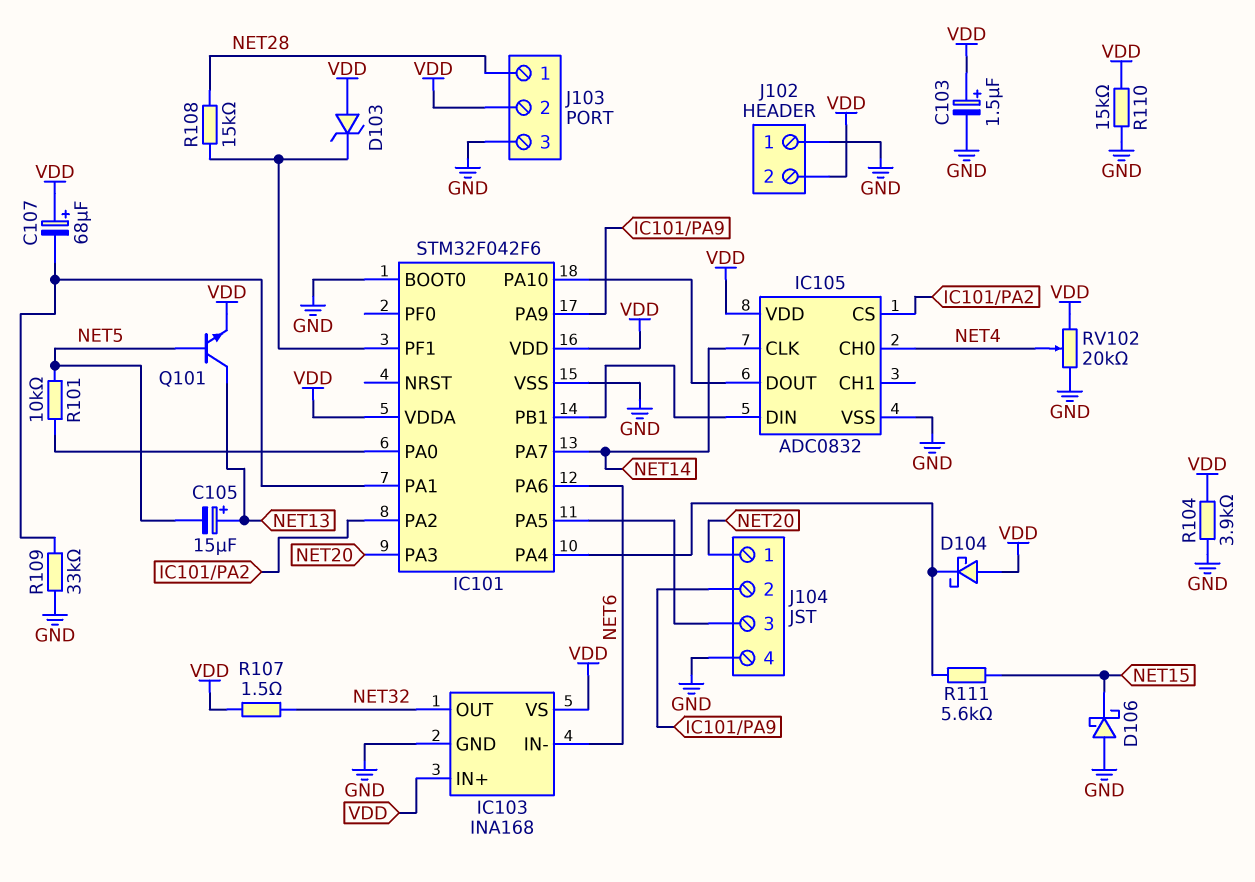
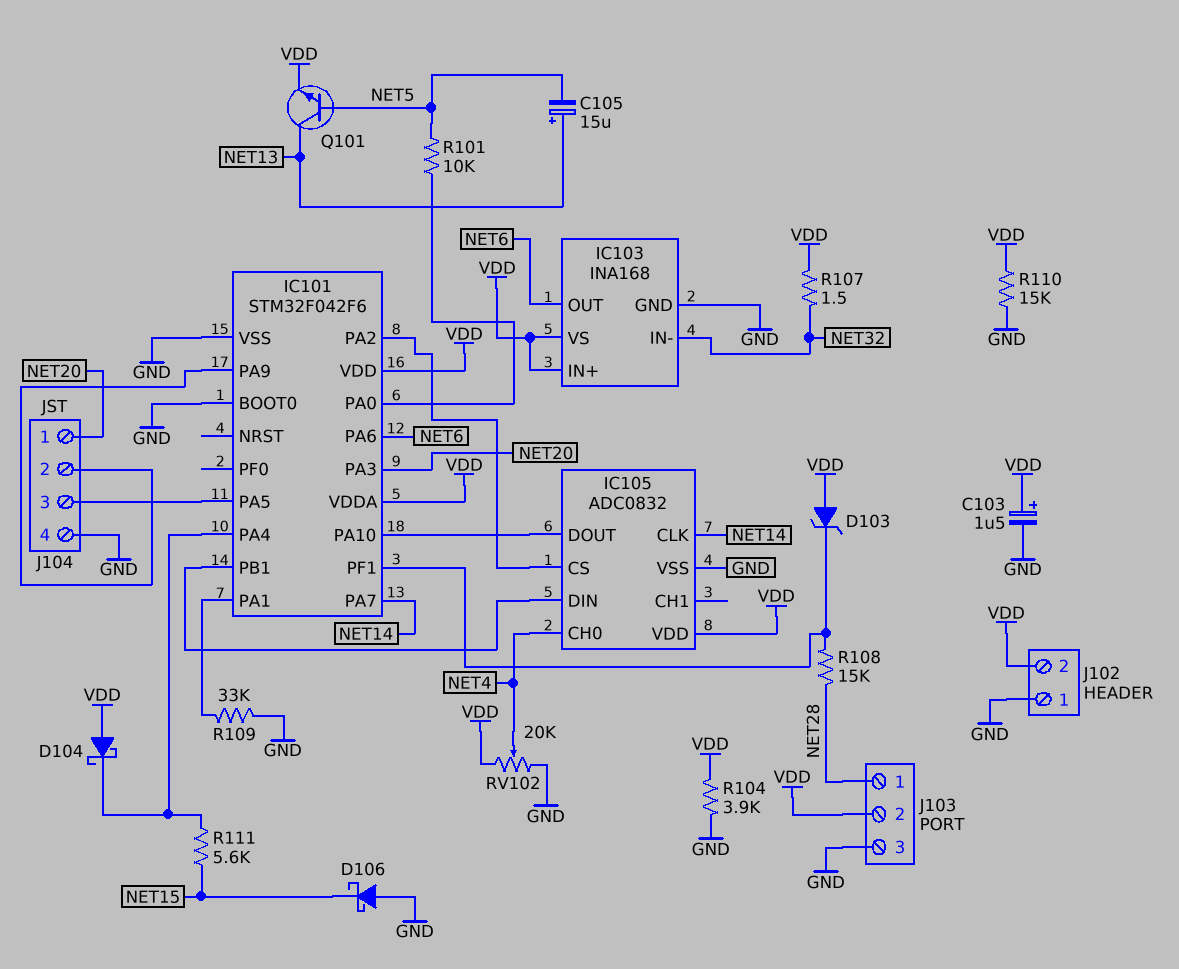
C107: 68uF (plus VDD, minus IC101/PA1) -> none
IC103 pin IN-: NET6 -> NET32
IC103 pin OUT: NET32 -> NET6

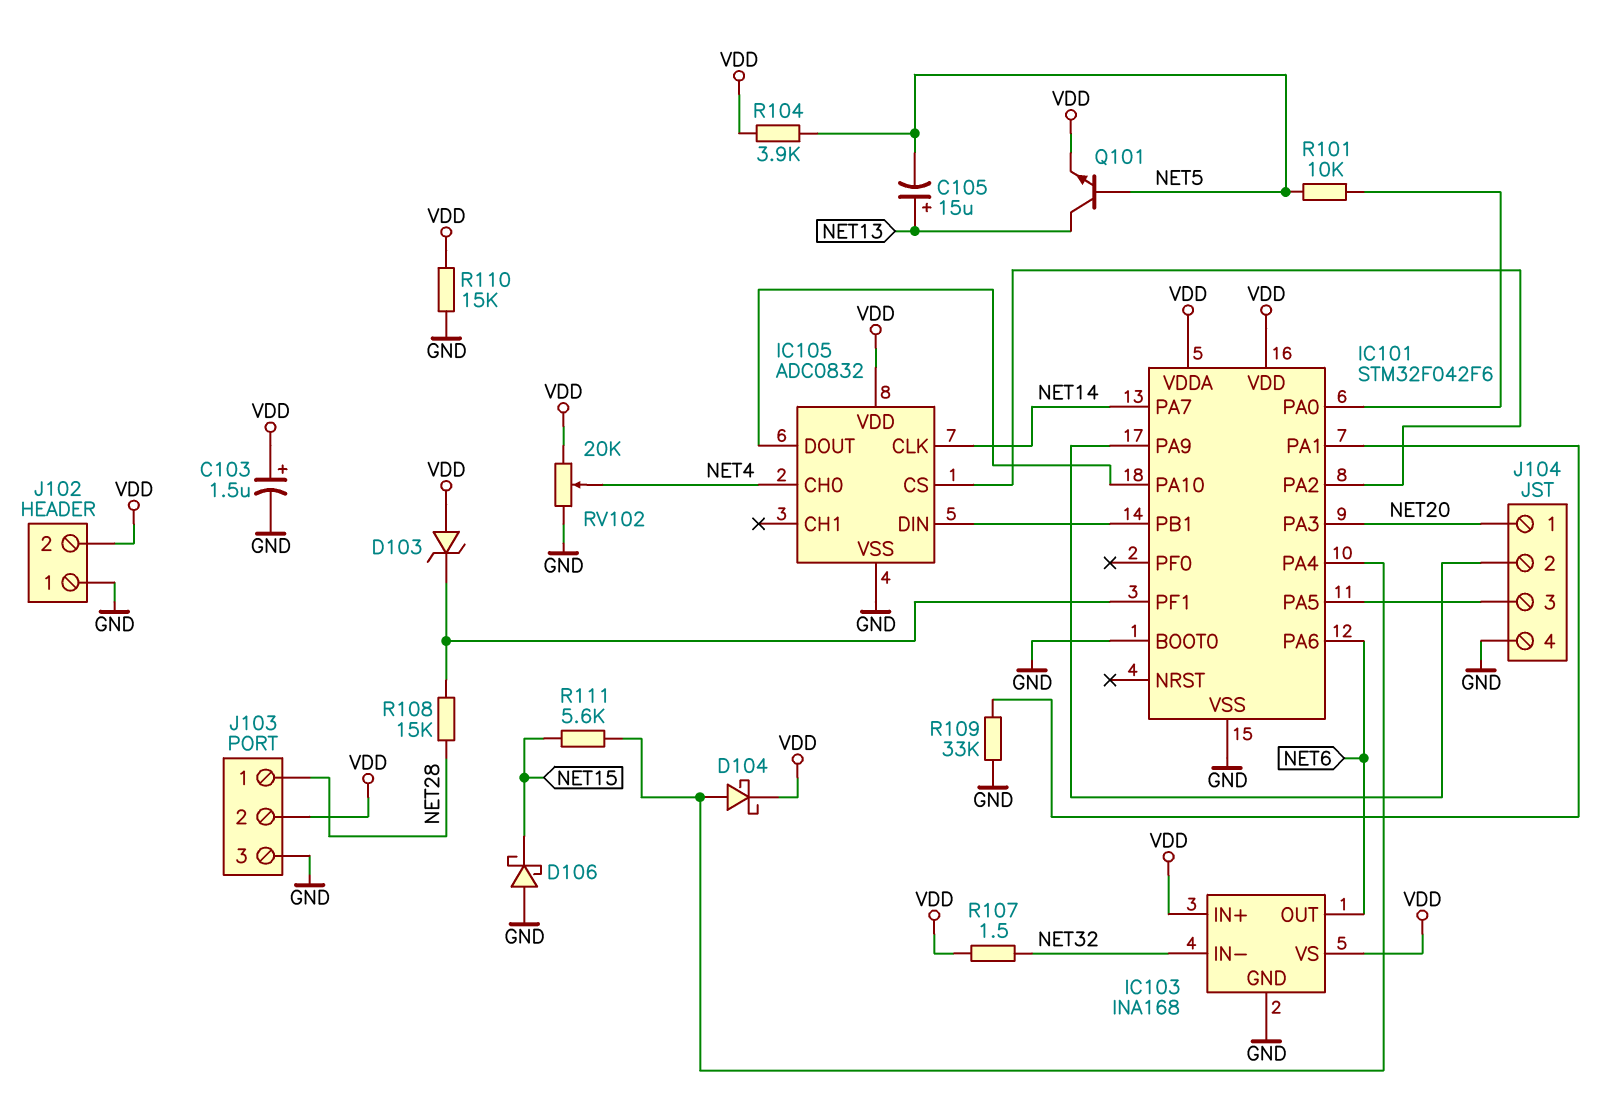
D104: schottky (A VDD, K IC101/PA4) -> schottky (A IC101/PA4, K VDD)
R104: 3.9k (GND, VDD) -> 3.9k (NET5, VDD)

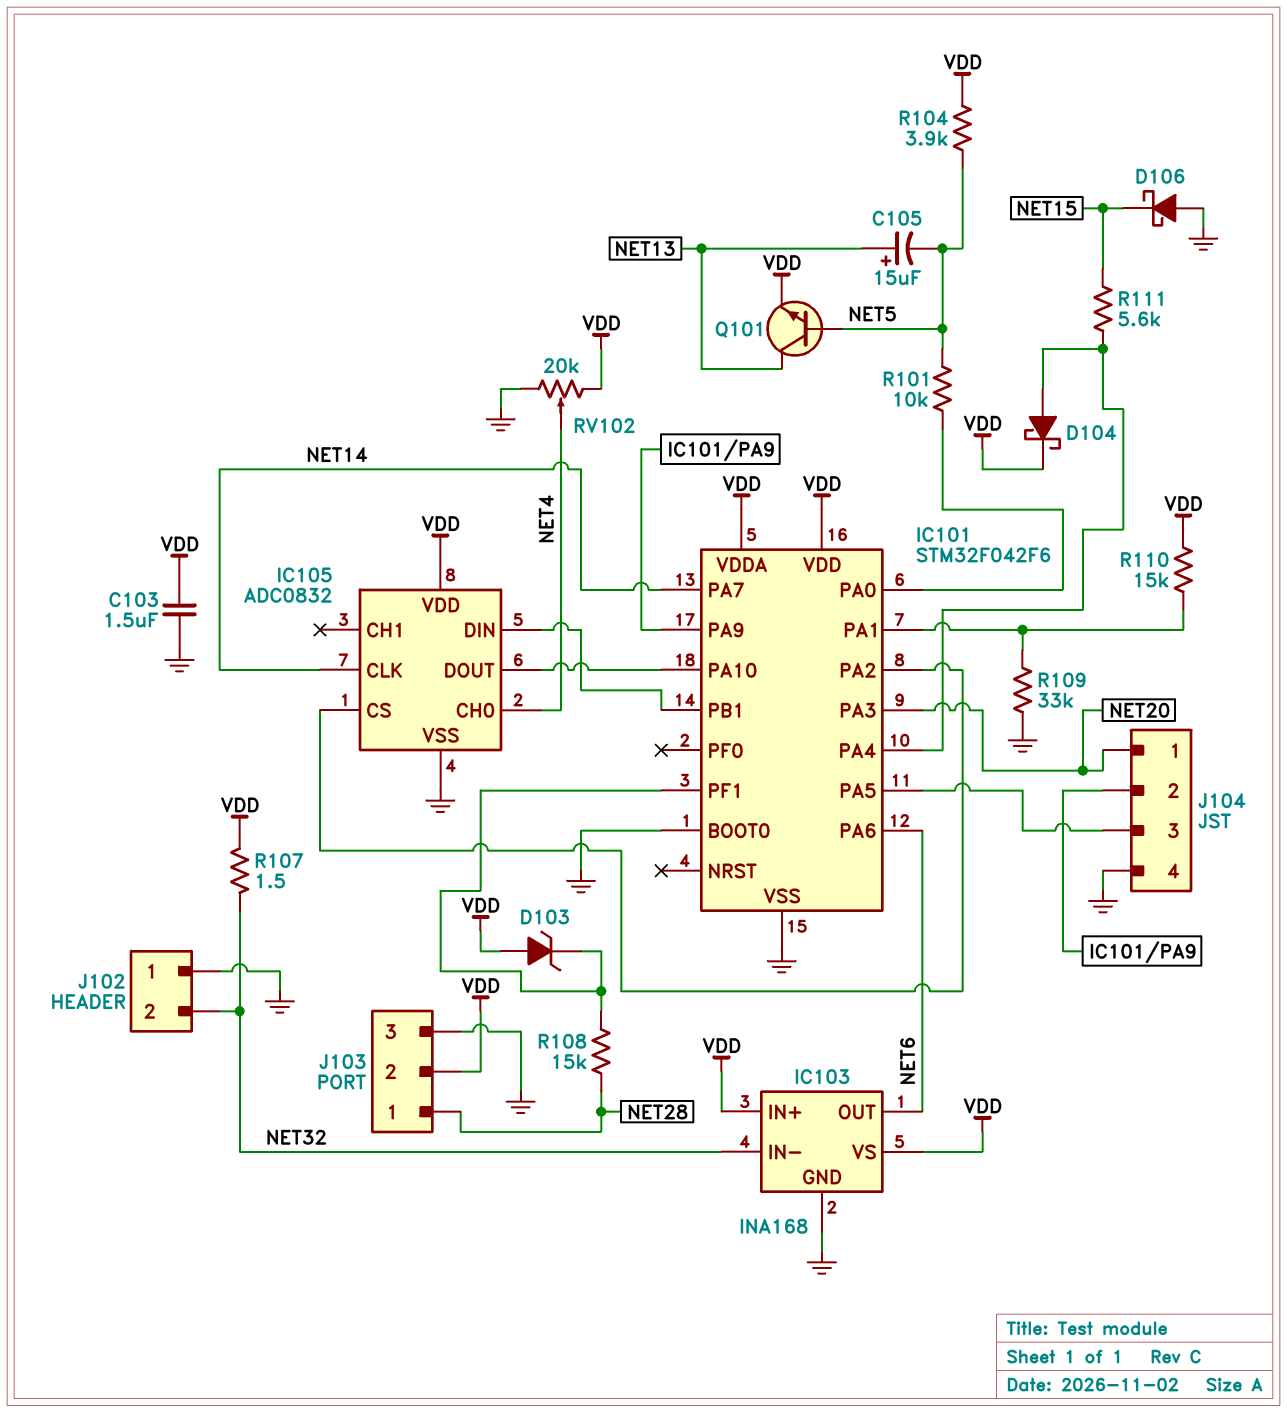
C103: 1.5uF (plus VDD, minus GND) -> 1.5uF (GND, VDD)
J102 pin 2: VDD -> NET32
R110: 15k (GND, VDD) -> 15k (IC101/PA1, VDD)

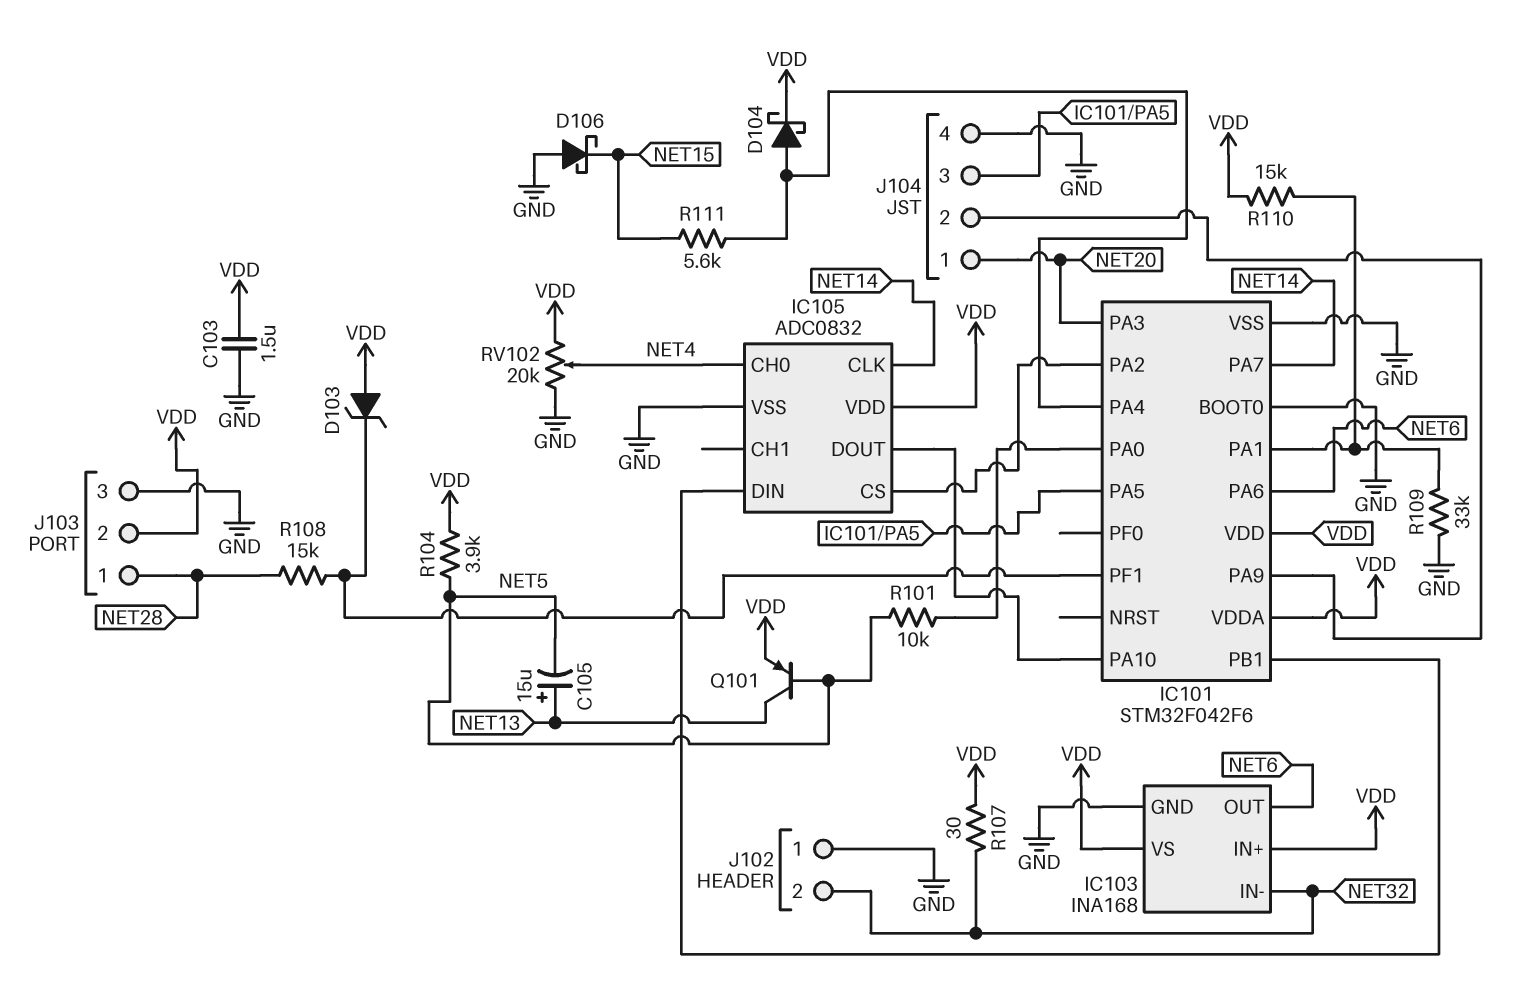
Q101: NPN (B NET5, C NET13, E VDD) -> PNP (B NET5, C NET13, E VDD)
R107: 1.5 (NET32, VDD) -> 30 (NET32, VDD)

